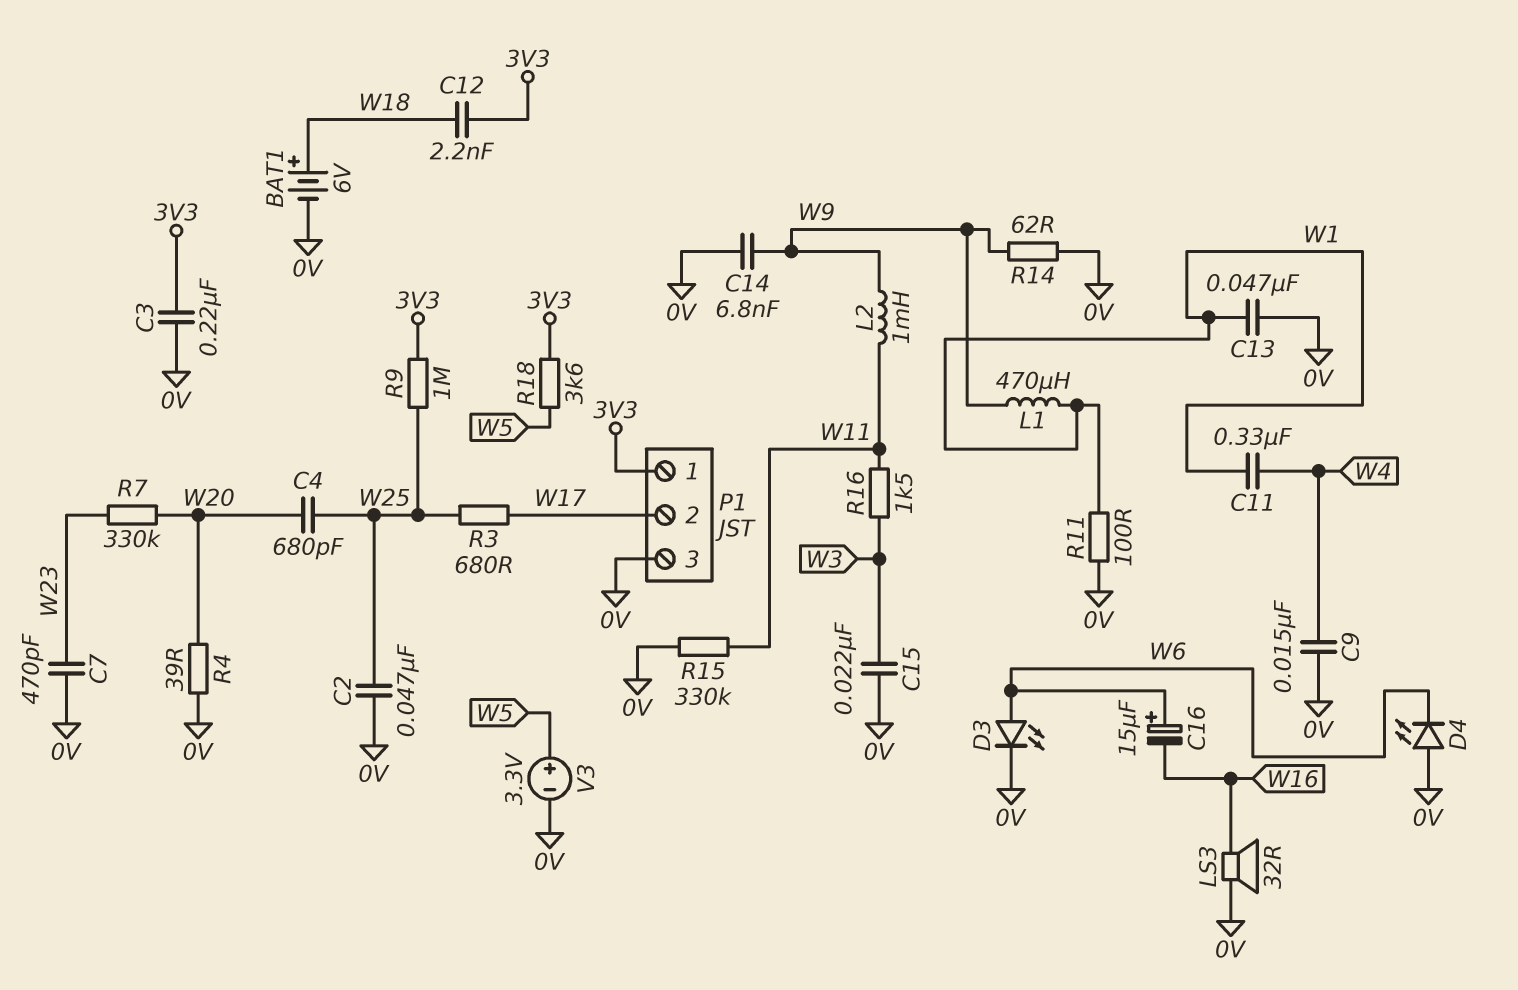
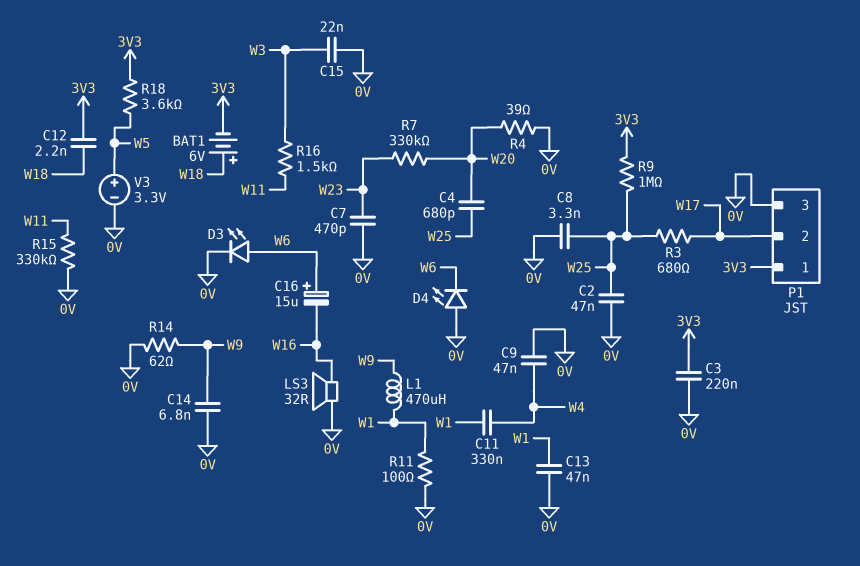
BAT1: 6V (plus W18, minus 0V) -> 6V (plus W18, minus 3V3)
C8: none -> 3.3nF (0V, W25)
C9: 15nF (0V, W4) -> 47nF (0V, W4)
L2: 1mH (W9, W11) -> none

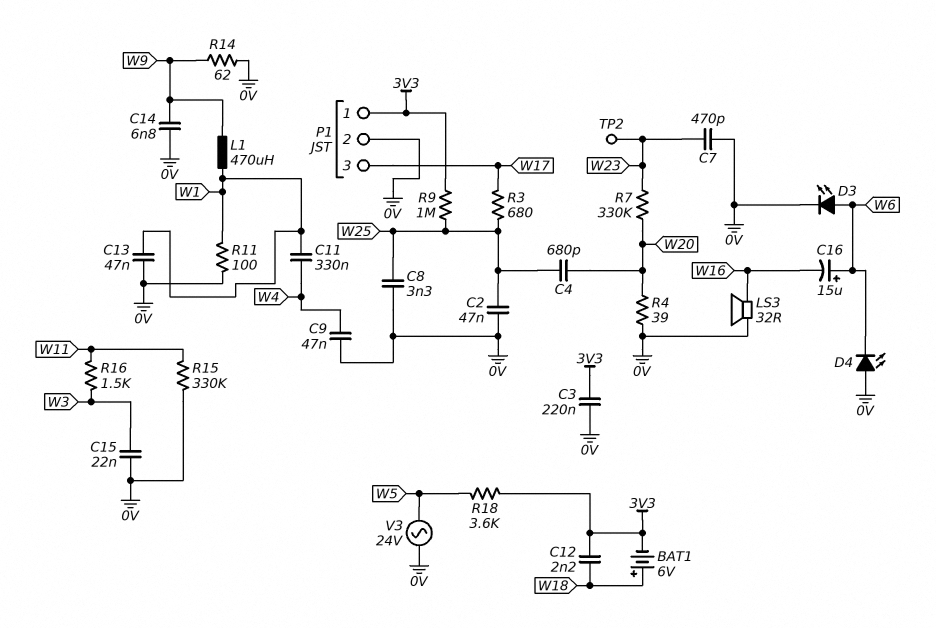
P1 pin 2: W17 -> 0V
P1 pin 3: 0V -> W17
TP2: none -> test point (W23)
V3: 3.3V (plus W5, minus 0V) -> AC 24V (0V, W5)

